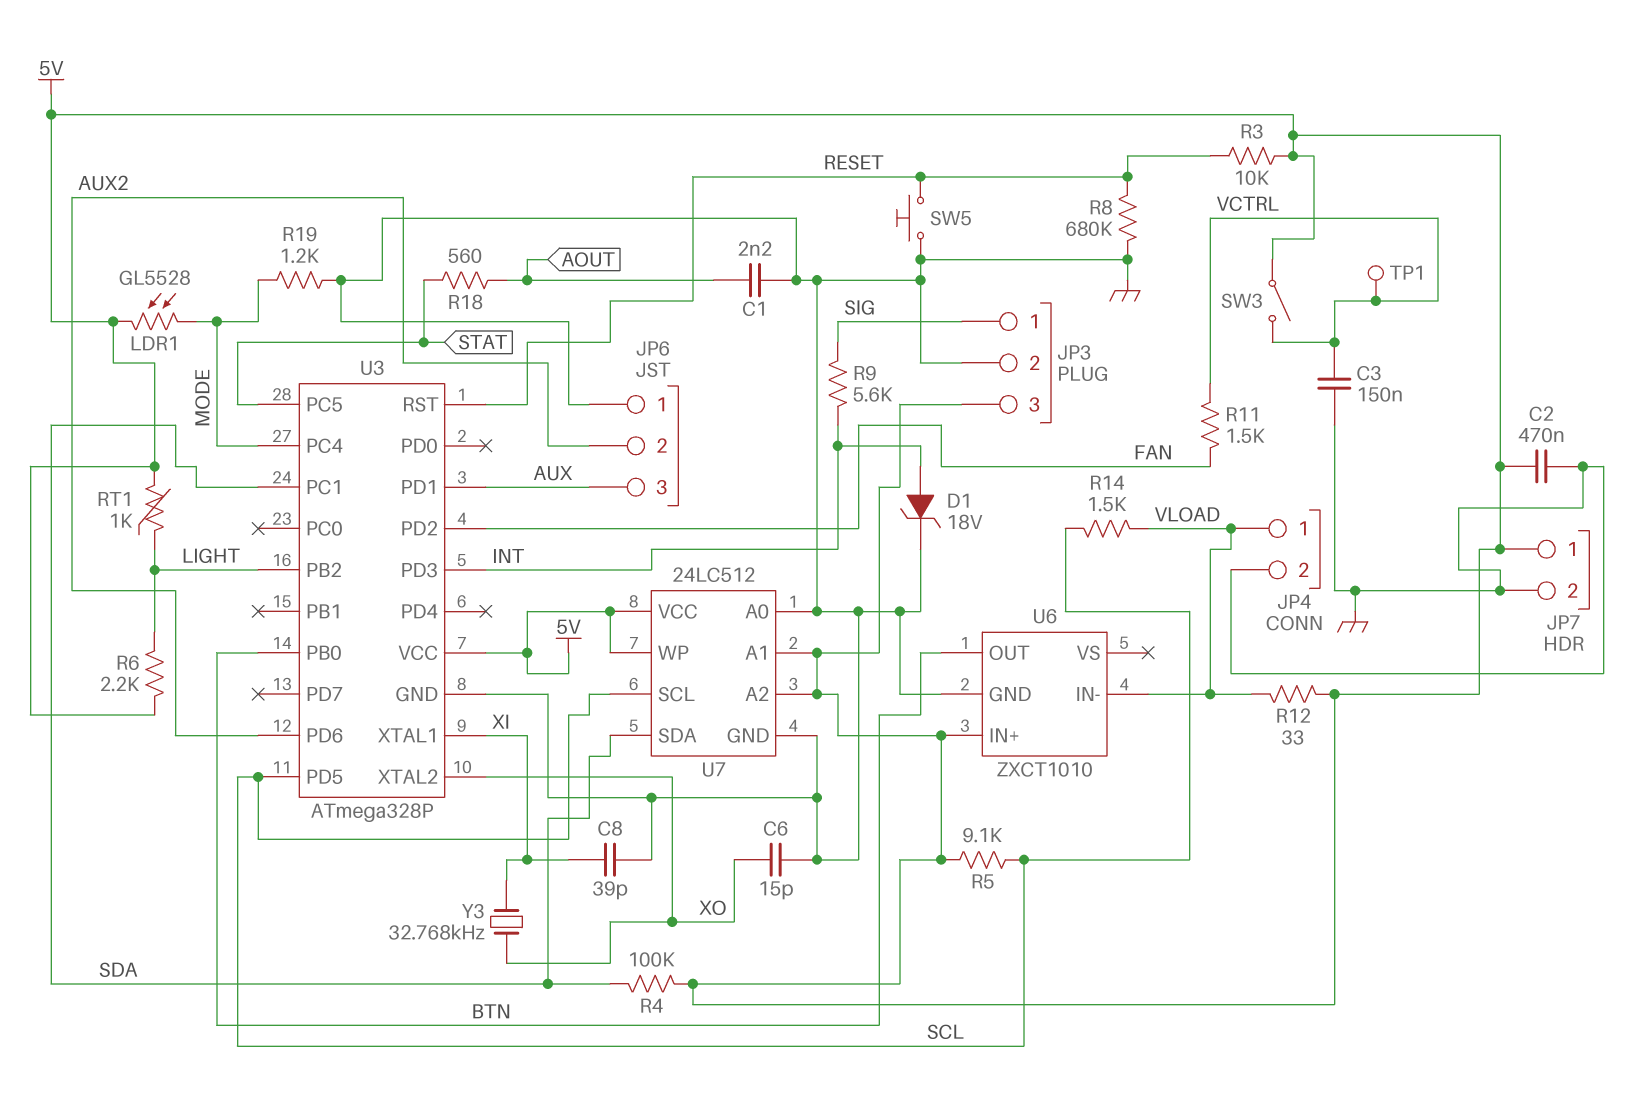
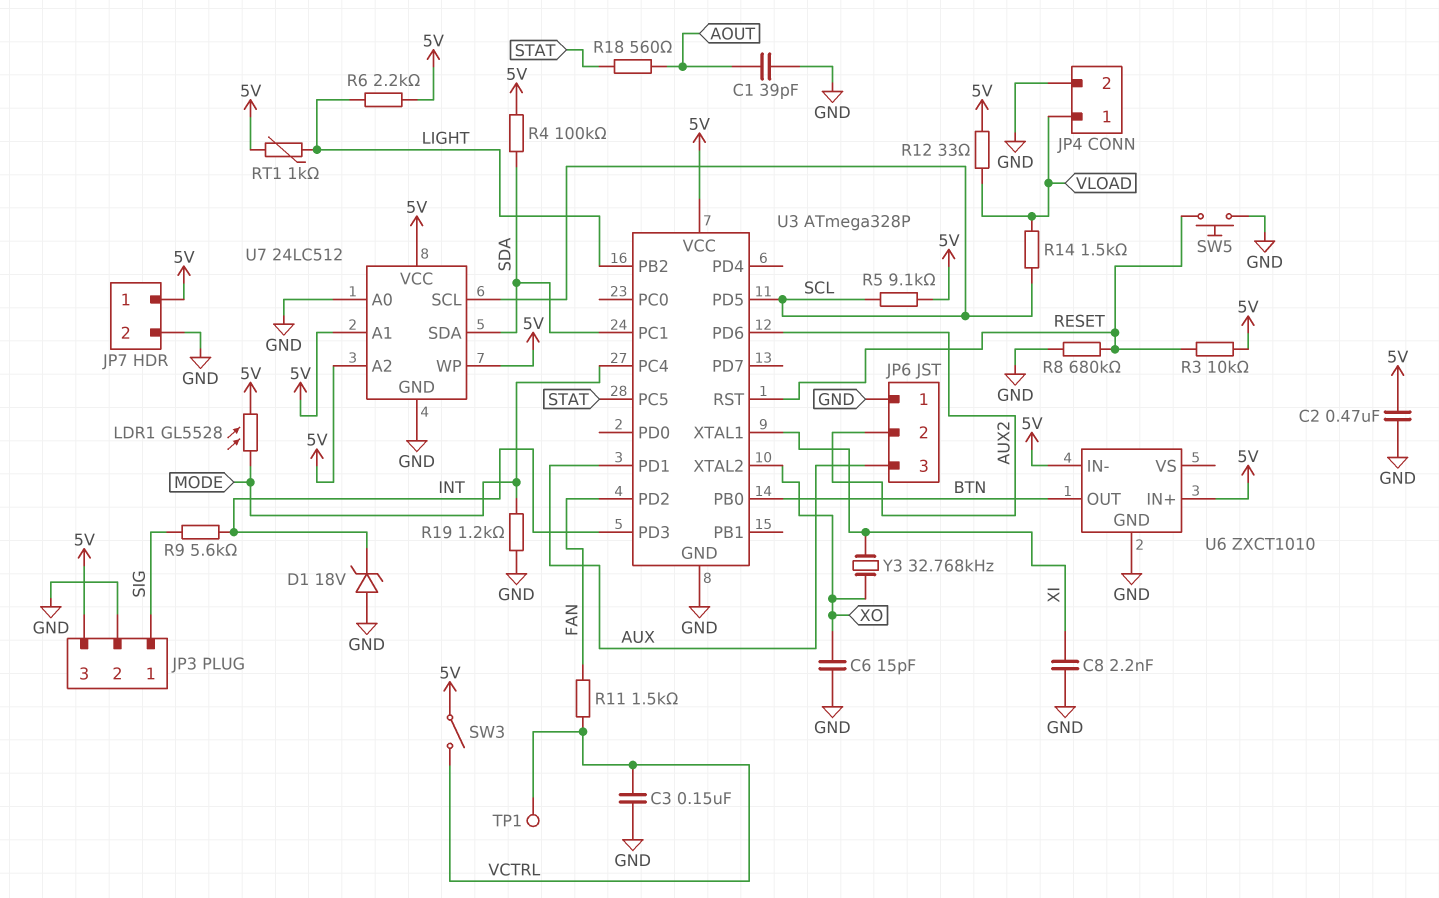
C1: 2.2nF (AOUT, GND) -> 39pF (AOUT, GND)
C8: 39pF (GND, XI) -> 2.2nF (GND, XI)
D1: zener 18V (A INT, K GND) -> zener 18V (A GND, K INT)
U6 pin IN-: VLOAD -> 5V

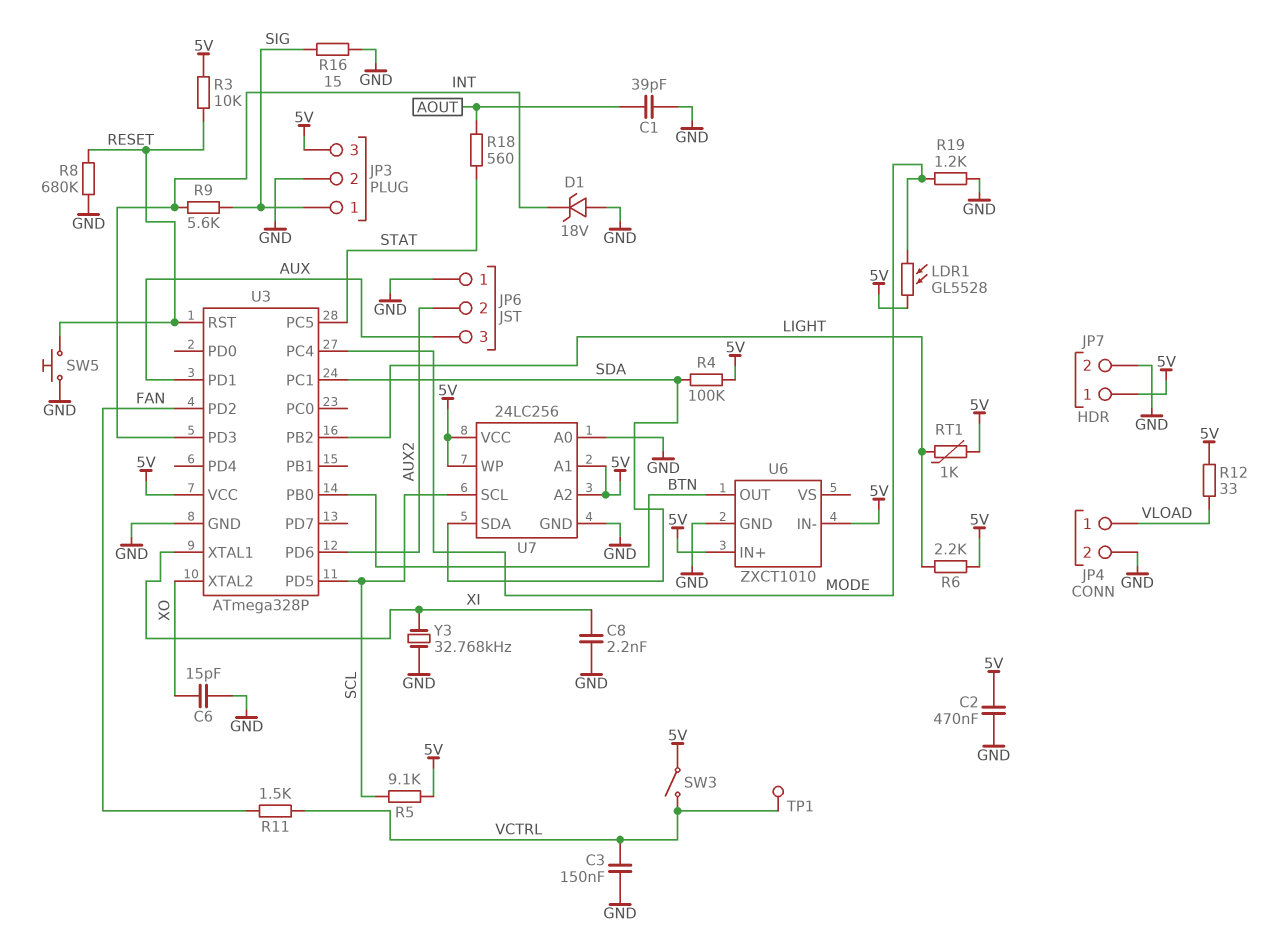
R14: 1.5k (SCL, VLOAD) -> none
R16: none -> 15 (GND, SIG)
U7: 24LC512 -> 24LC256
Y3: 32.768kHz (XI, XO) -> 32.768kHz (GND, XI)

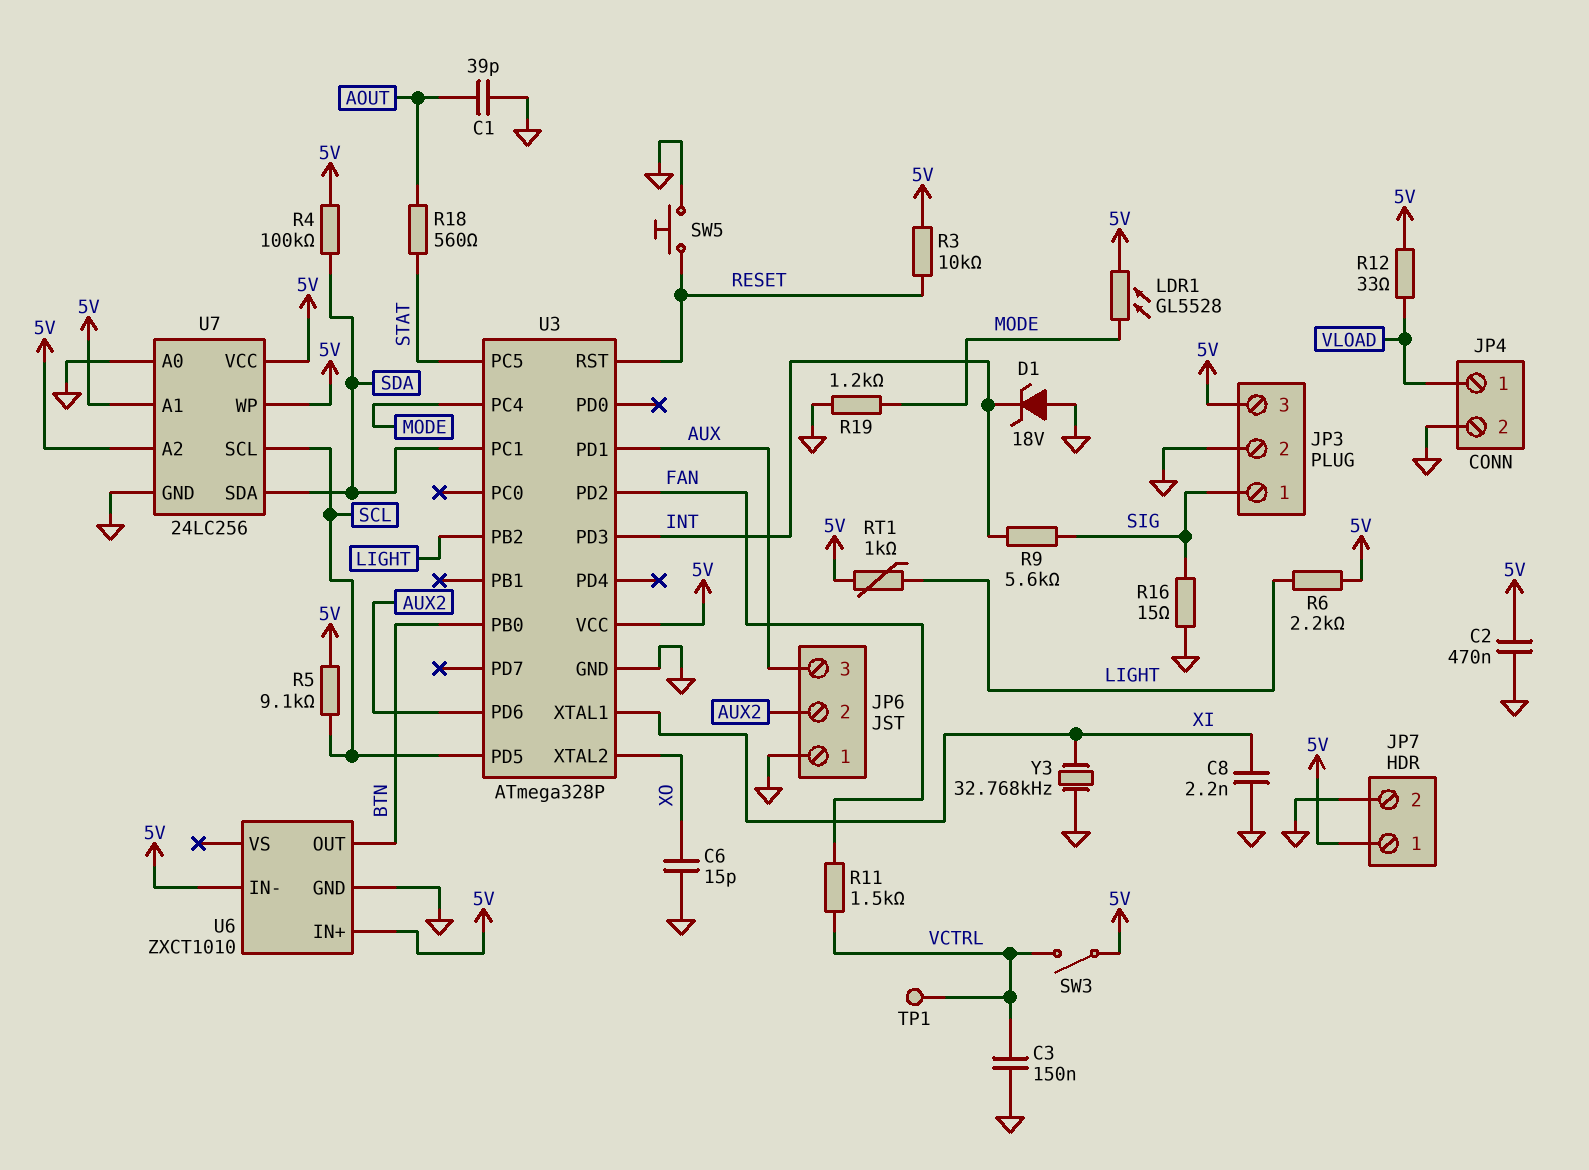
R8: 680k (GND, RESET) -> none

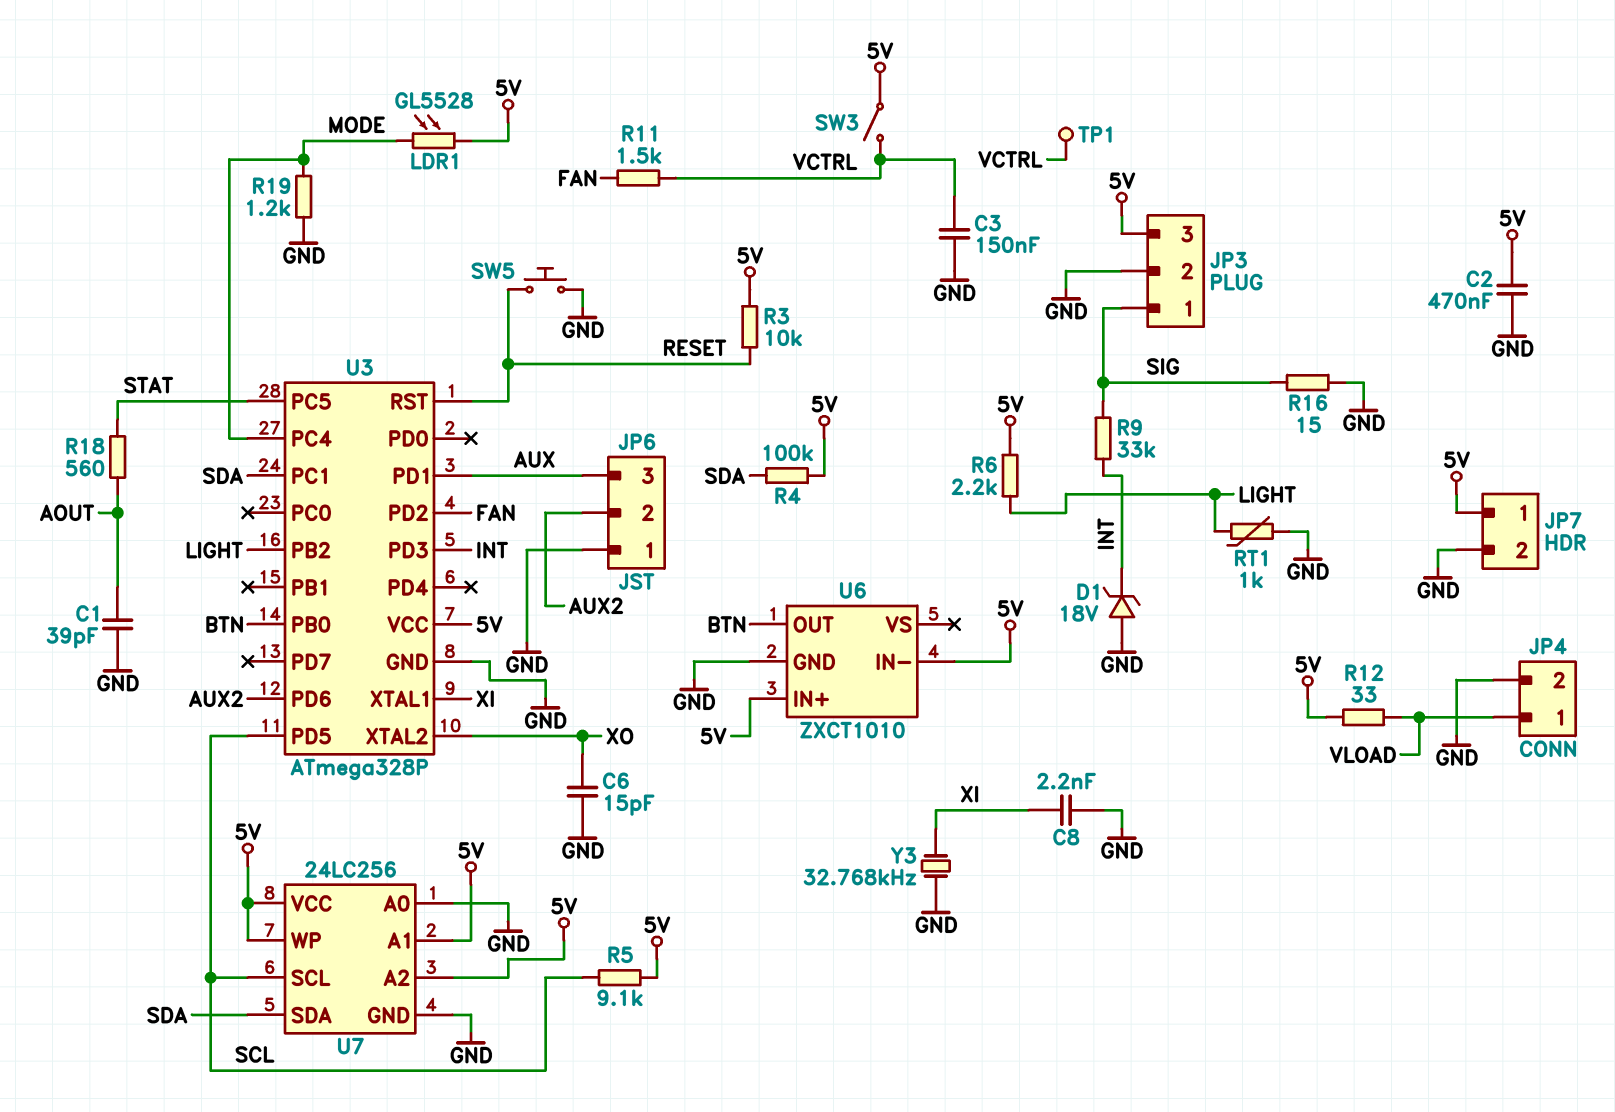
R9: 5.6k (INT, SIG) -> 33k (INT, SIG)
RT1: 1k (5V, LIGHT) -> 1k (GND, LIGHT)

